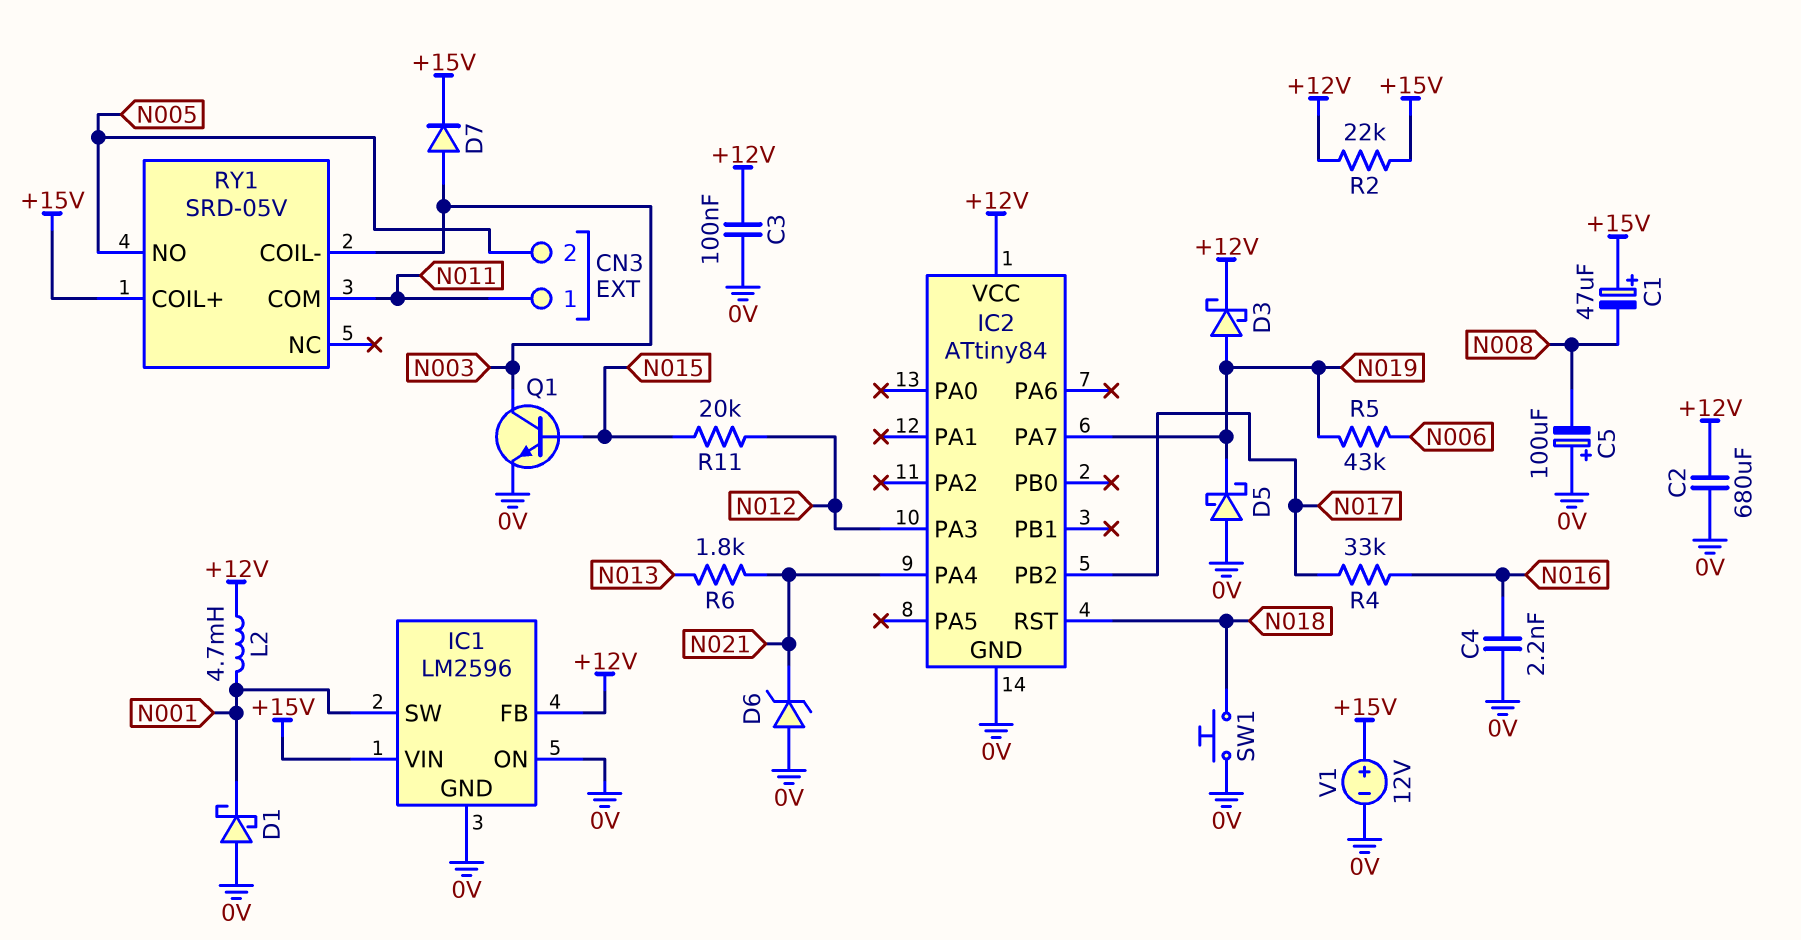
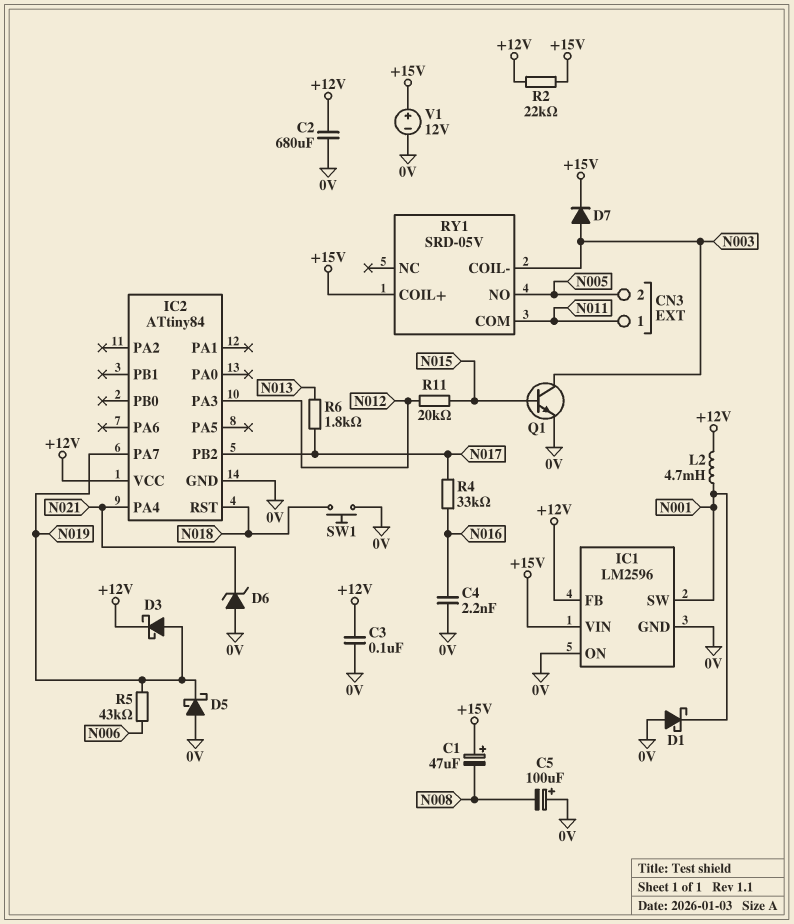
R6: 1.8k (N013, N021) -> 1.8k (N013, N017)

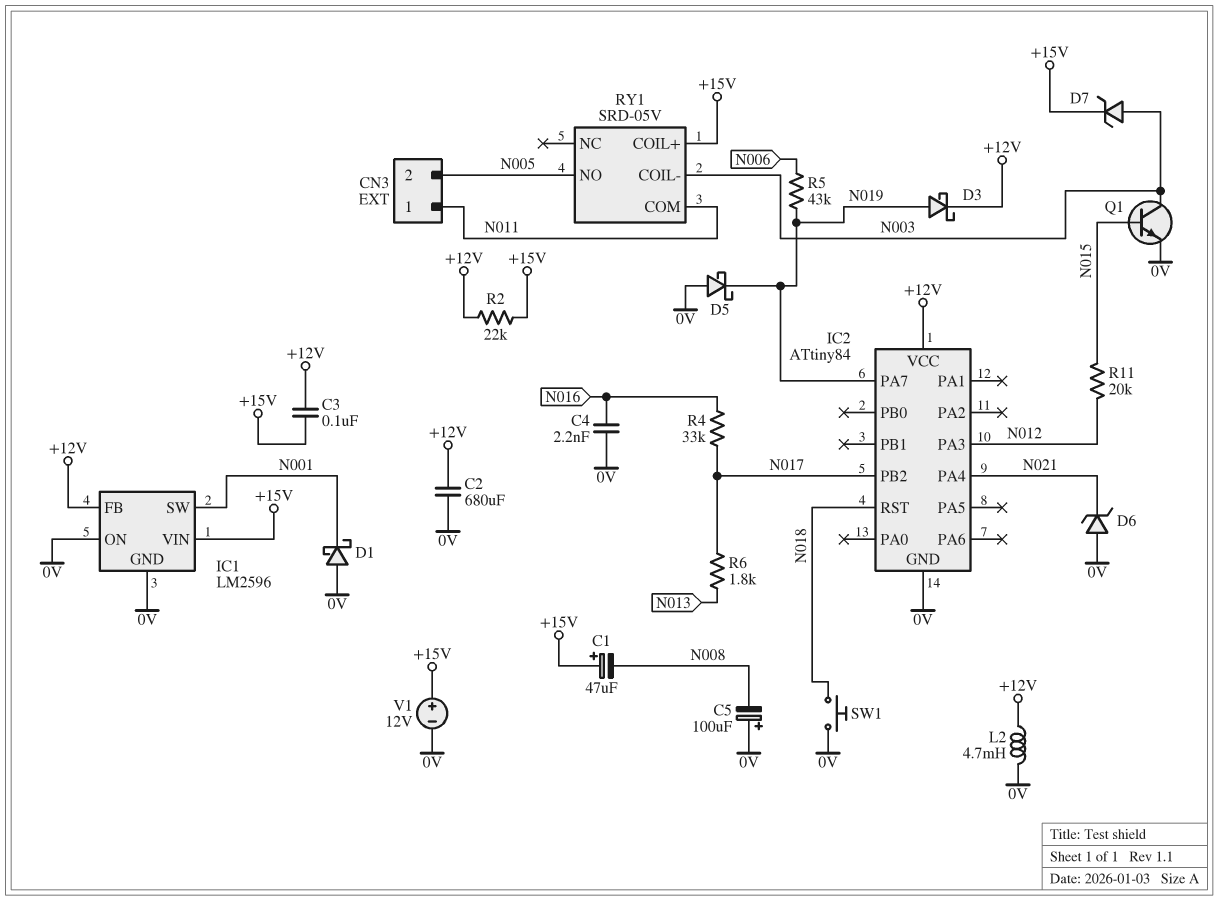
C3: 100nF (+12V, 0V) -> 100nF (+12V, +15V)
D7: diode (A N003, K +15V) -> zener (A N003, K +15V)
L2: 4.7mH (+12V, N001) -> 4.7mH (+12V, 0V)

